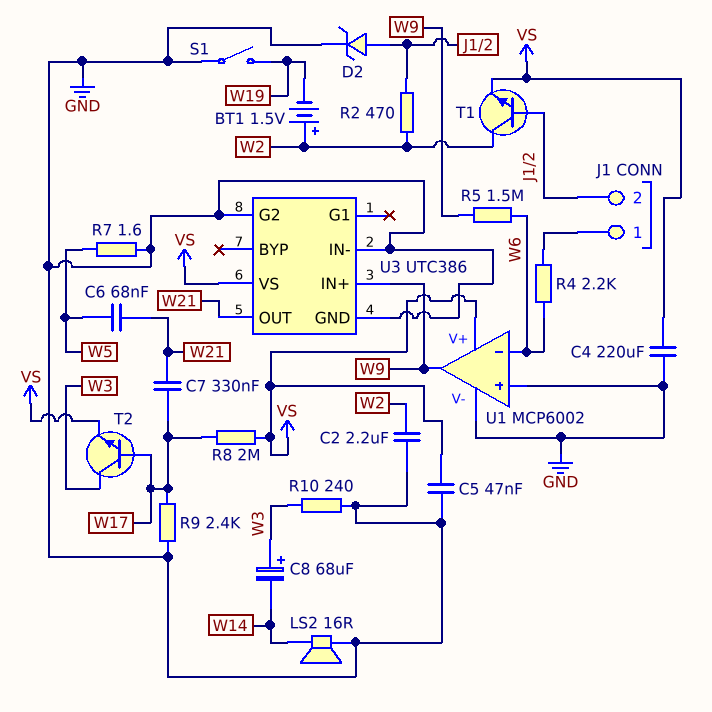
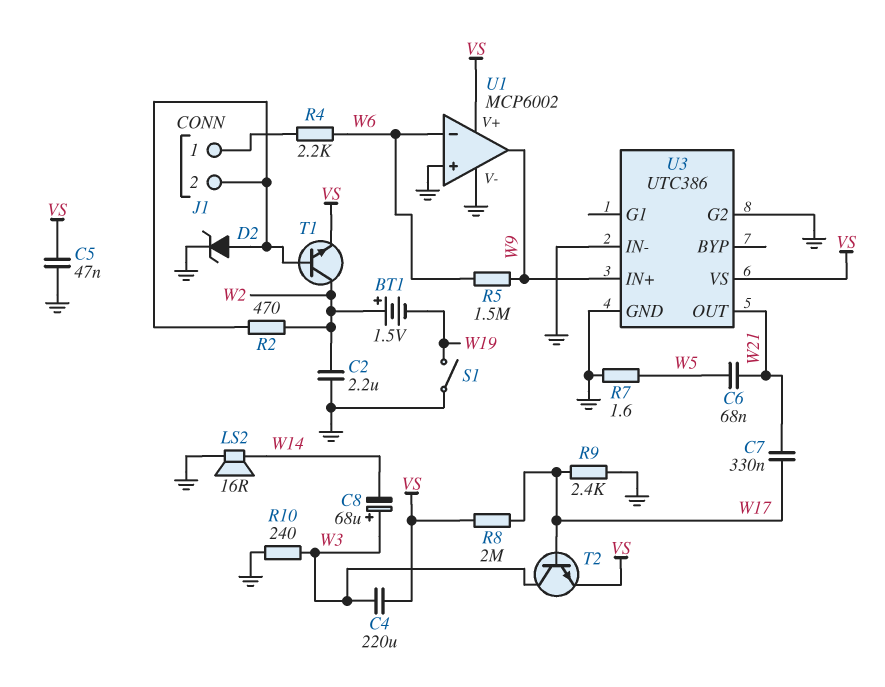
C4: 220uF (GND, VS) -> 220uF (VS, W3)

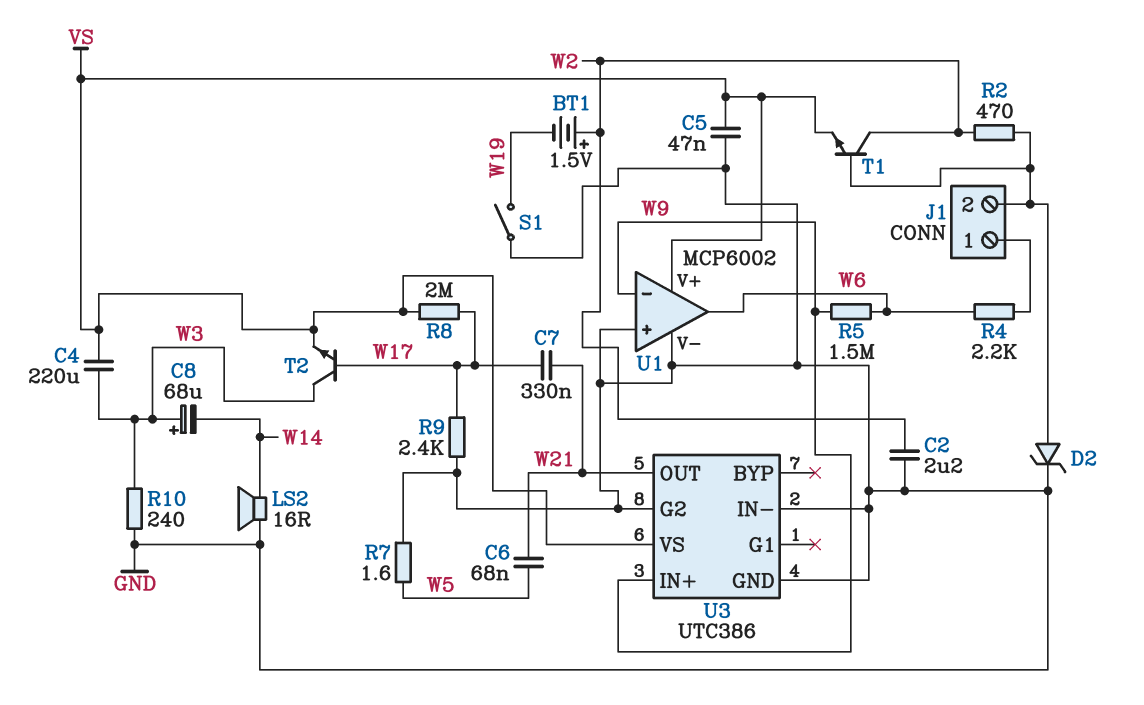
U1 pin in-: W6 -> W9
U1 pin out: W9 -> W6

